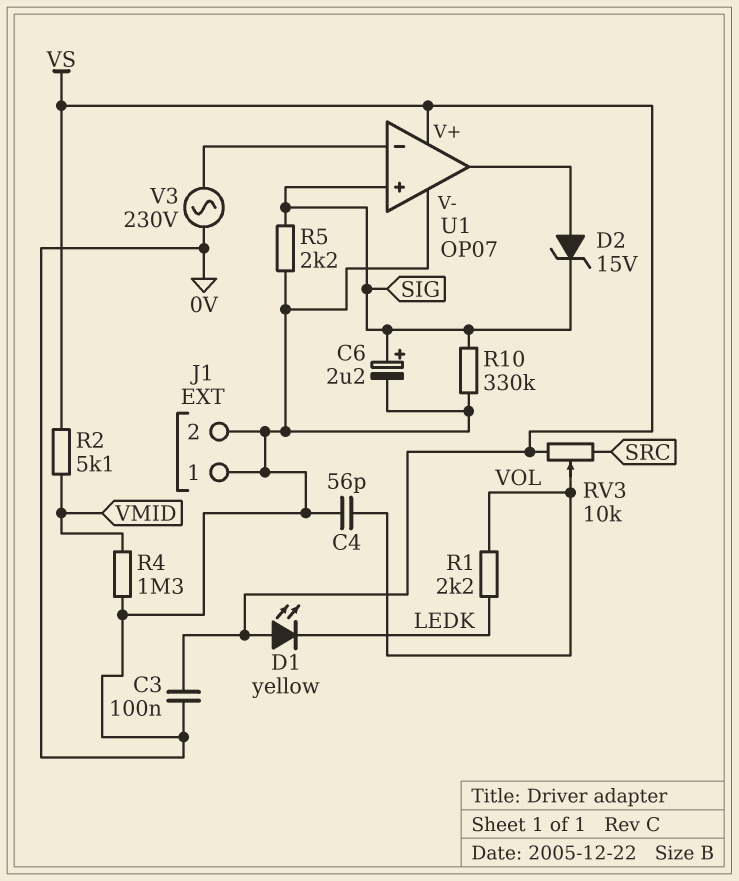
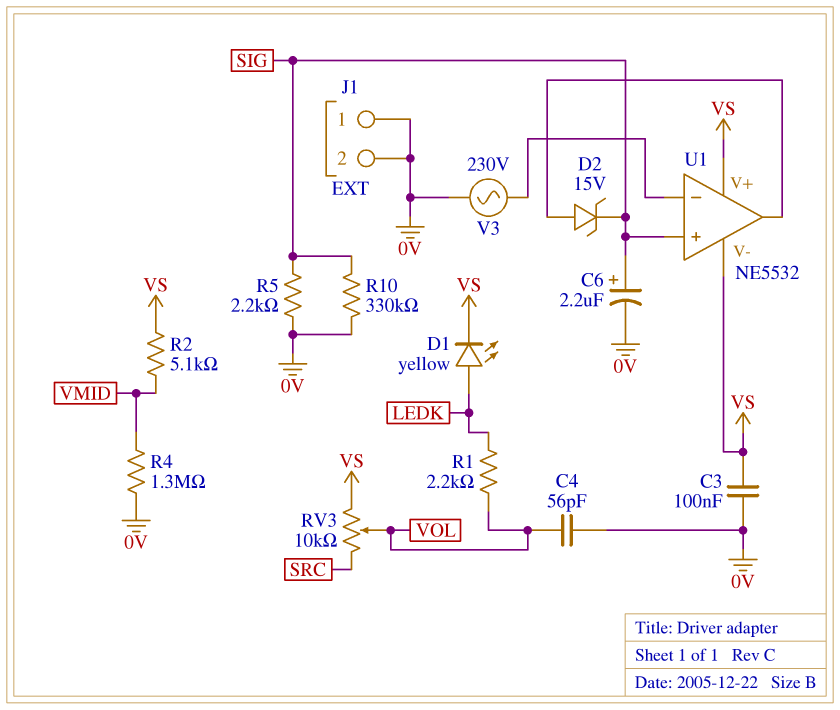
D1: LED yellow (A VS, K LEDK) -> LED yellow (A LEDK, K VS)
U1: OP07 -> NE5532
U1 pin V-: 0V -> VS

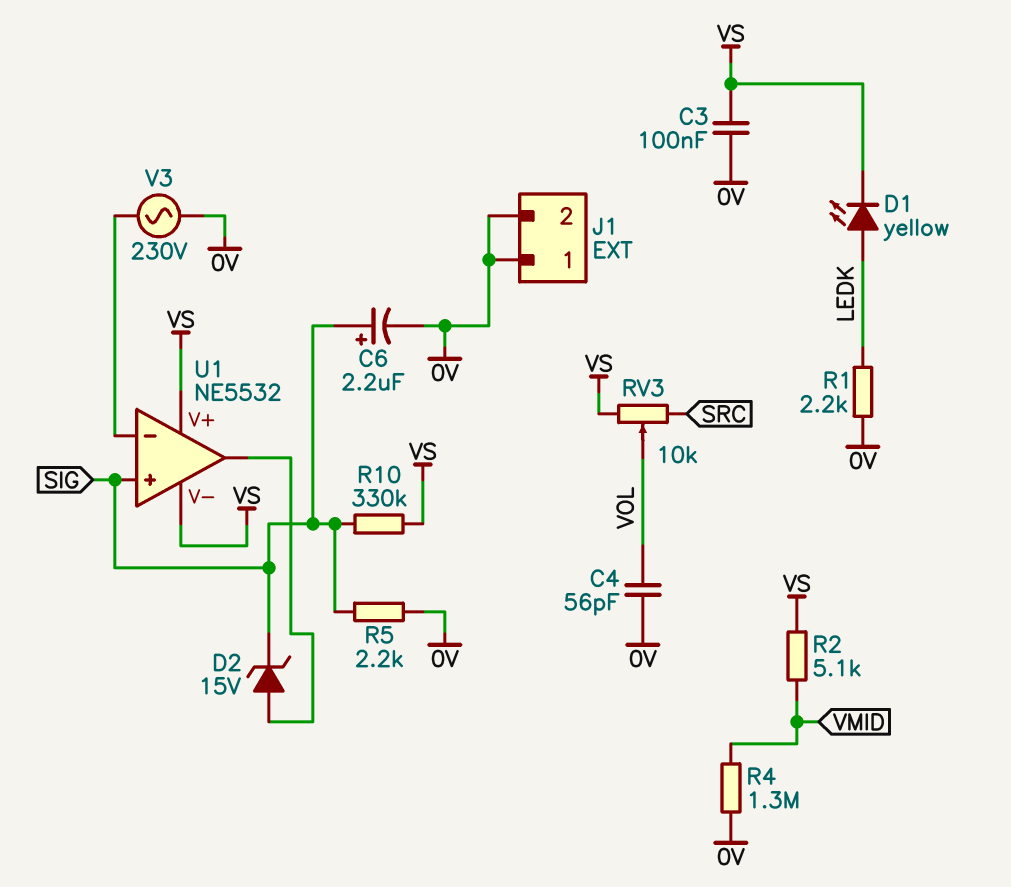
R1: 2.2k (LEDK, VOL) -> 2.2k (0V, LEDK)
R10: 330k (0V, SIG) -> 330k (SIG, VS)

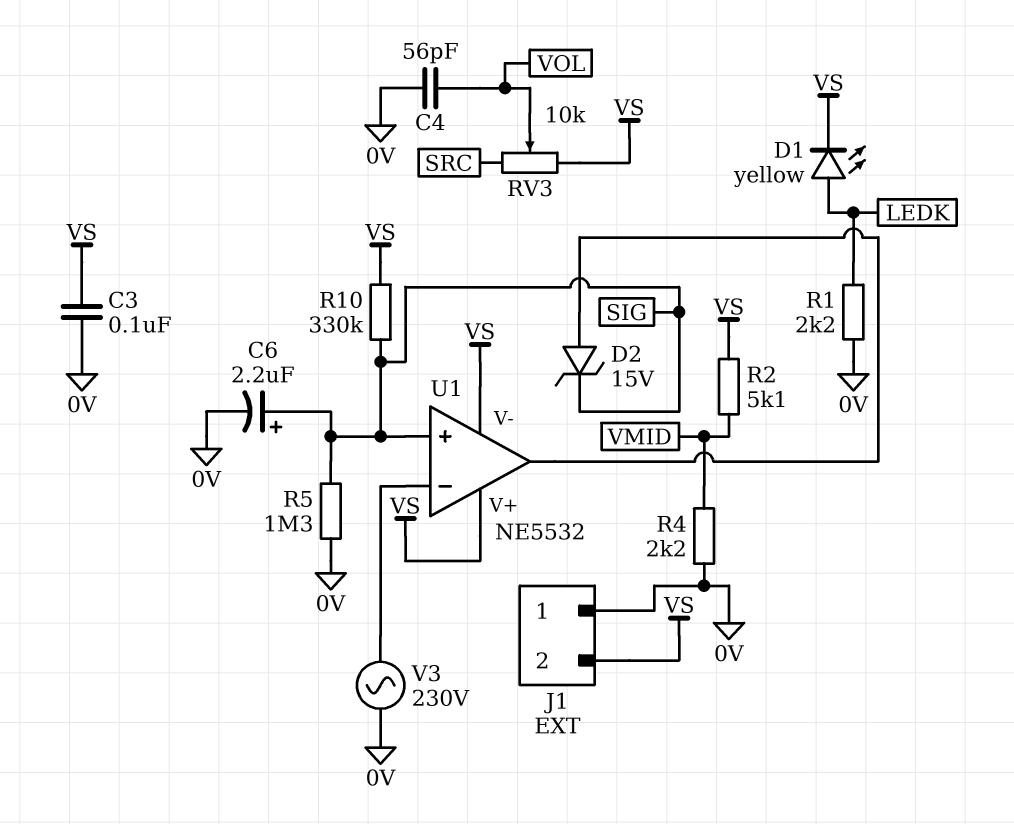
J1 pin 2: 0V -> VS
R4: 1.3M (0V, VMID) -> 2.2k (0V, VMID)
R5: 2.2k (0V, SIG) -> 1.3M (0V, SIG)

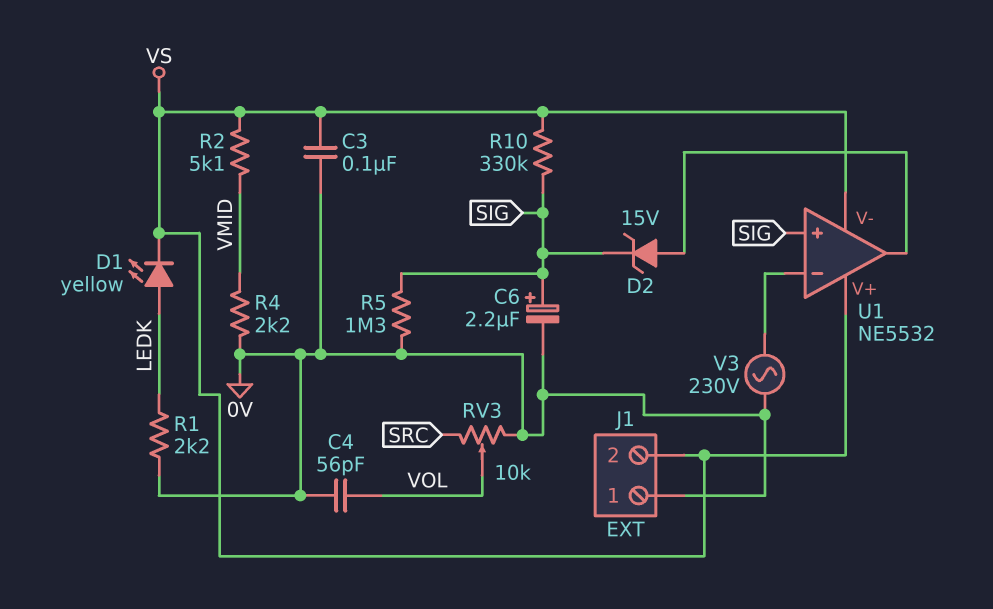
RV3: 10k (SRC, VS, wiper VOL) -> 10k (0V, SRC, wiper VOL)

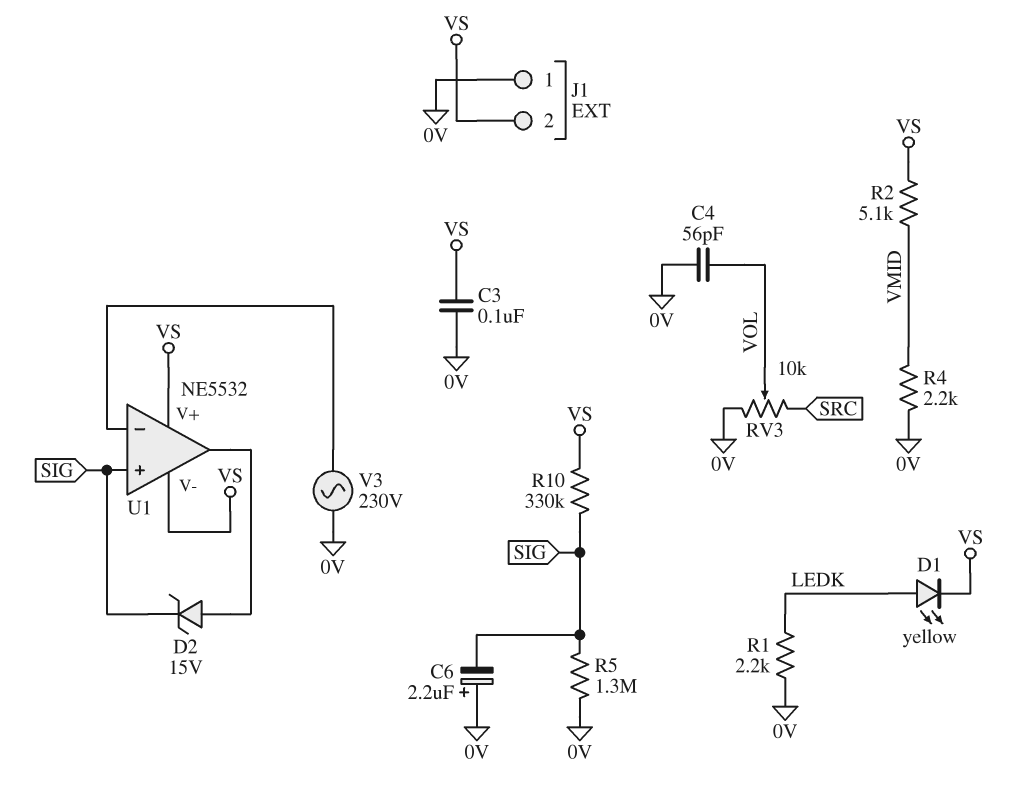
C6: 2.2uF (plus SIG, minus 0V) -> 2.2uF (plus 0V, minus SIG)

